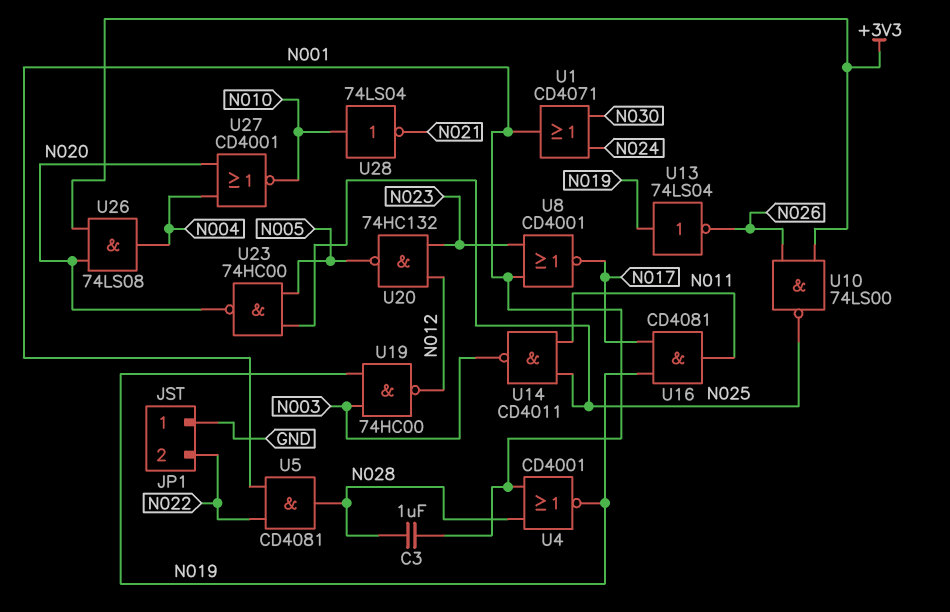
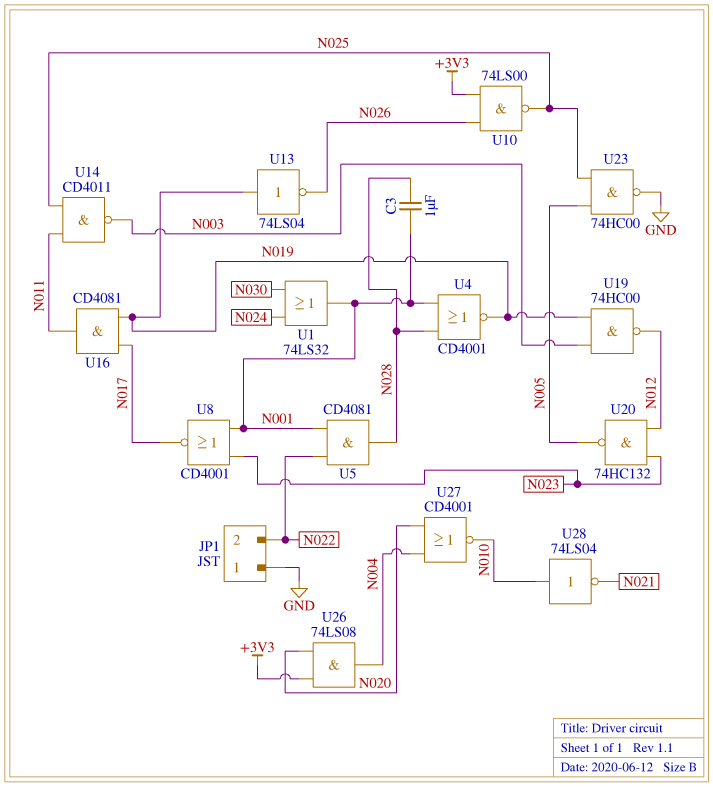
U1: OR CD4071 (in N024, in N030, out N001) -> OR 74LS32 (in N024, in N030, out N001)
U23: NAND 74HC00 (in N005, in N025, out N020) -> NAND 74HC00 (in N005, in N025, out GND)

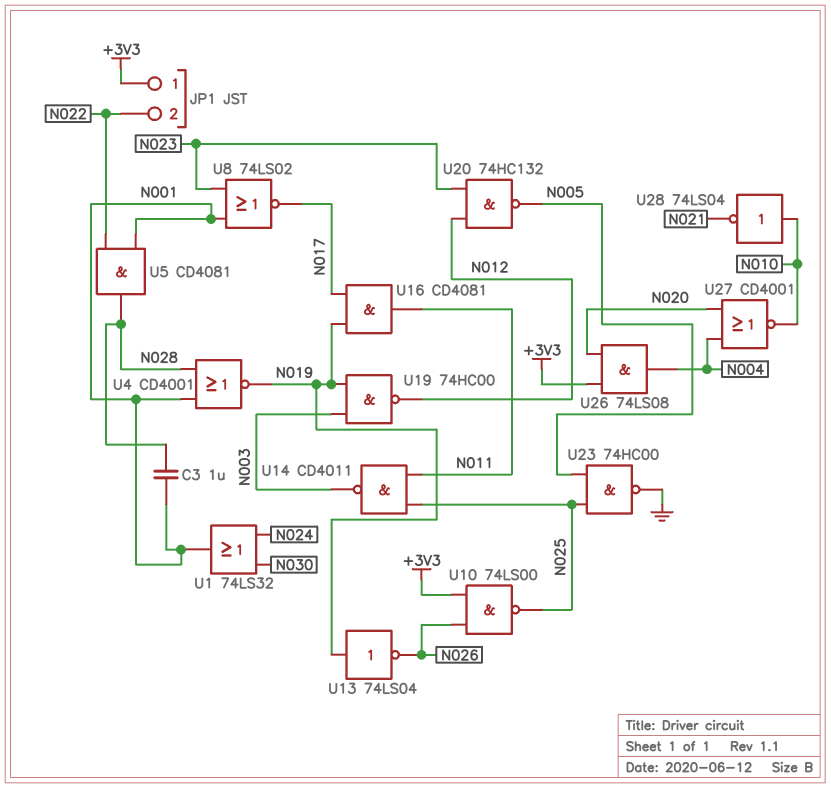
JP1 pin 1: GND -> +3V3
U8: NOR CD4001 (in N001, in N023, out N017) -> NOR 74LS02 (in N001, in N023, out N017)

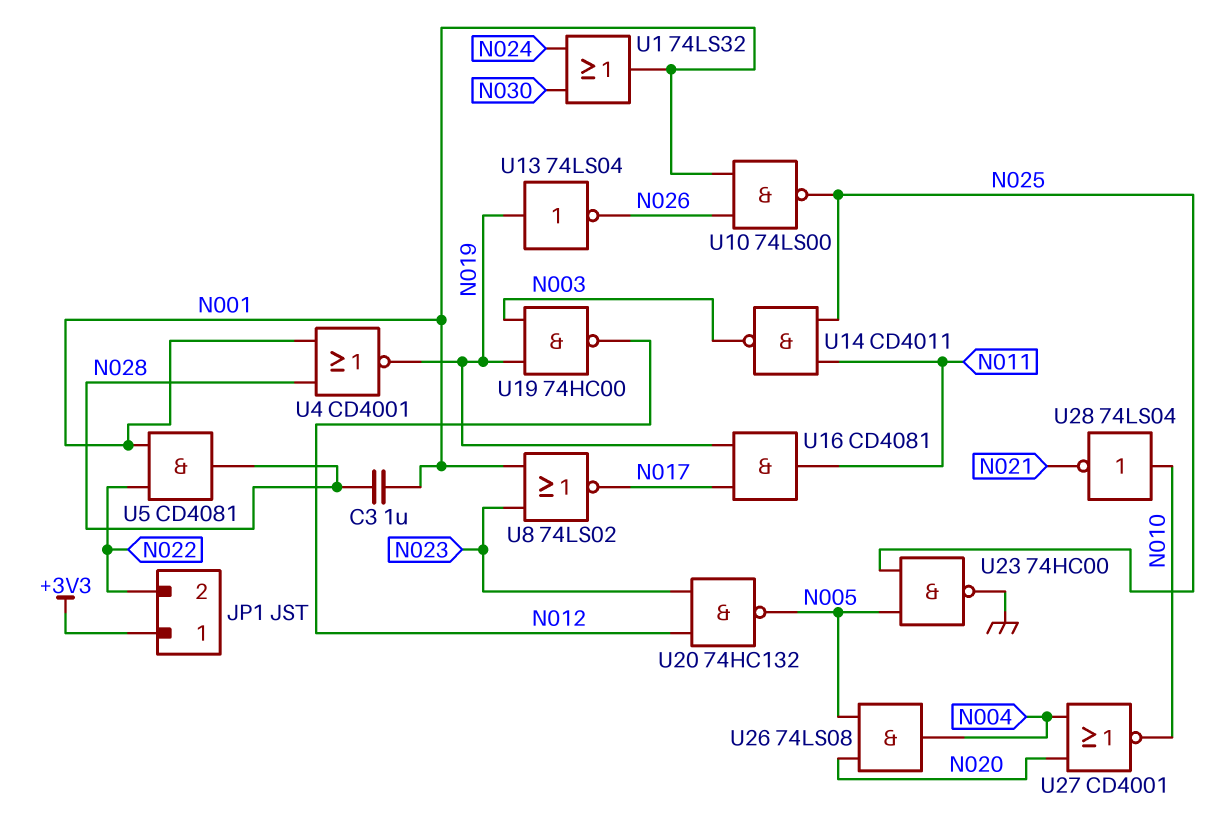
U10: NAND 74LS00 (in +3V3, in N026, out N025) -> NAND 74LS00 (in N001, in N026, out N025)
U26: AND 74LS08 (in +3V3, in N020, out N004) -> AND 74LS08 (in N005, in N020, out N004)

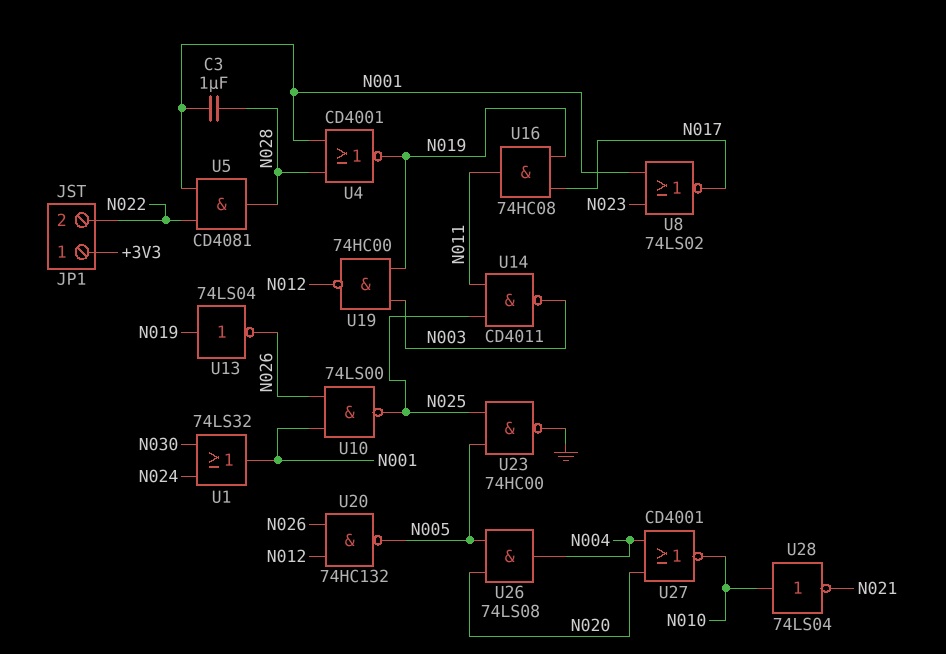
U16: AND CD4081 (in N017, in N019, out N011) -> AND 74HC08 (in N017, in N019, out N011)
U20: NAND 74HC132 (in N012, in N023, out N005) -> NAND 74HC132 (in N012, in N026, out N005)

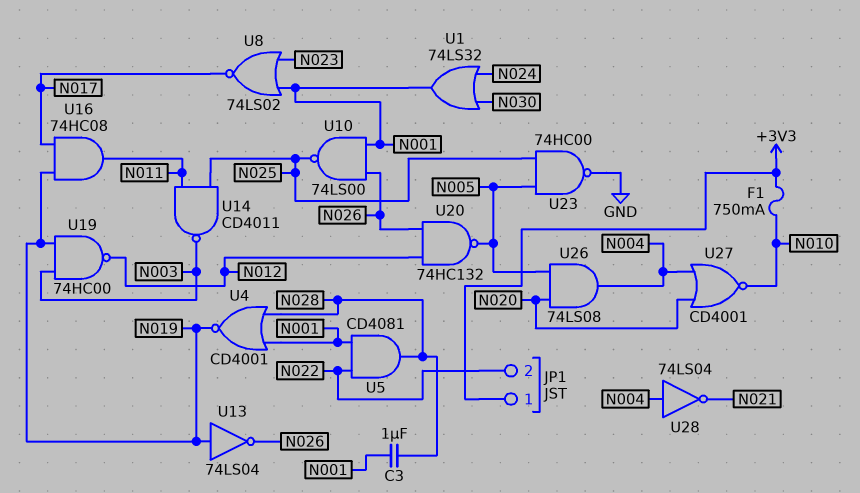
F1: none -> 750mA (+3V3, N010)
U28: NOT 74LS04 (in N010, out N021) -> NOT 74LS04 (in N004, out N021)

